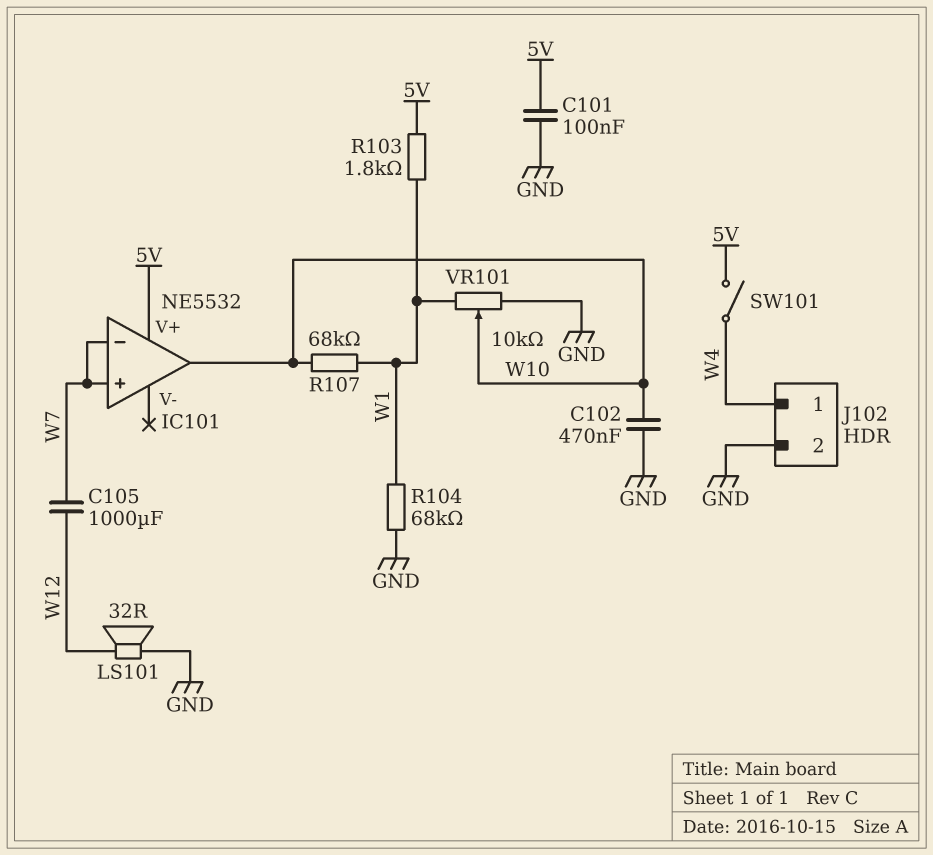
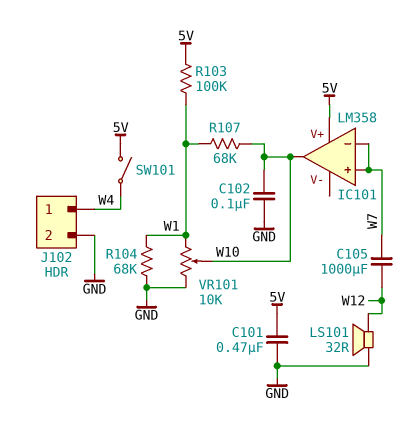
C101: 100nF (5V, GND) -> 470nF (5V, GND)
C102: 470nF (GND, W10) -> 100nF (GND, W10)
IC101: NE5532 -> LM358
R103: 1.8k (5V, W1) -> 100k (5V, W1)

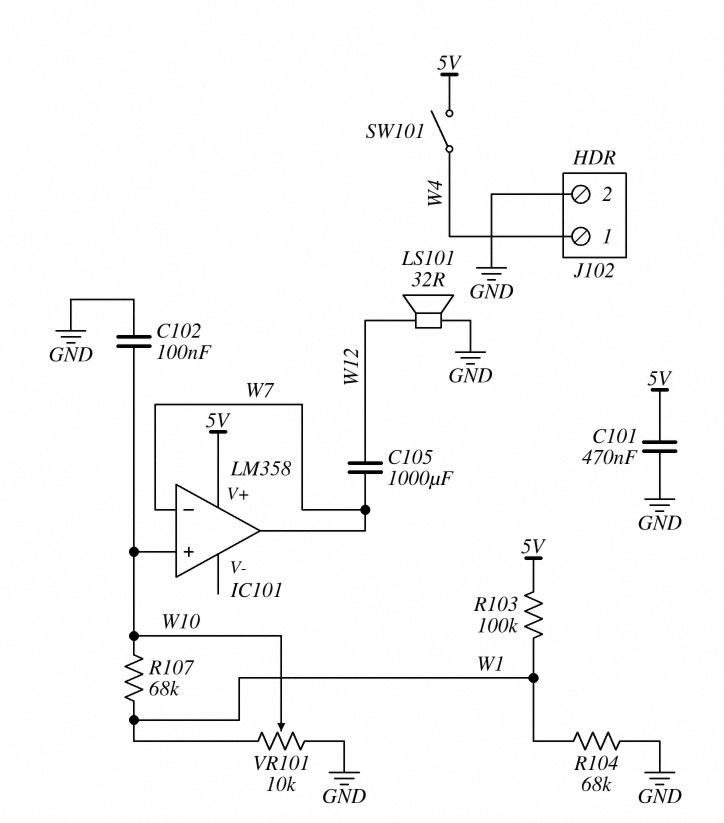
IC101 pin in+: W7 -> W10
IC101 pin out: W10 -> W7

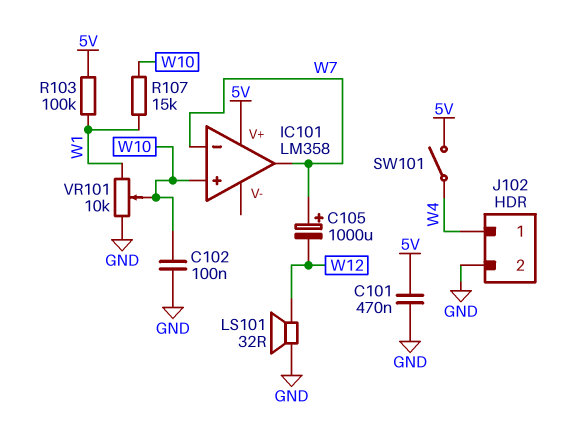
C105: 1000uF (W7, W12) -> 1000uF (plus W7, minus W12)
R104: 68k (GND, W1) -> none
R107: 68k (W1, W10) -> 15k (W1, W10)

